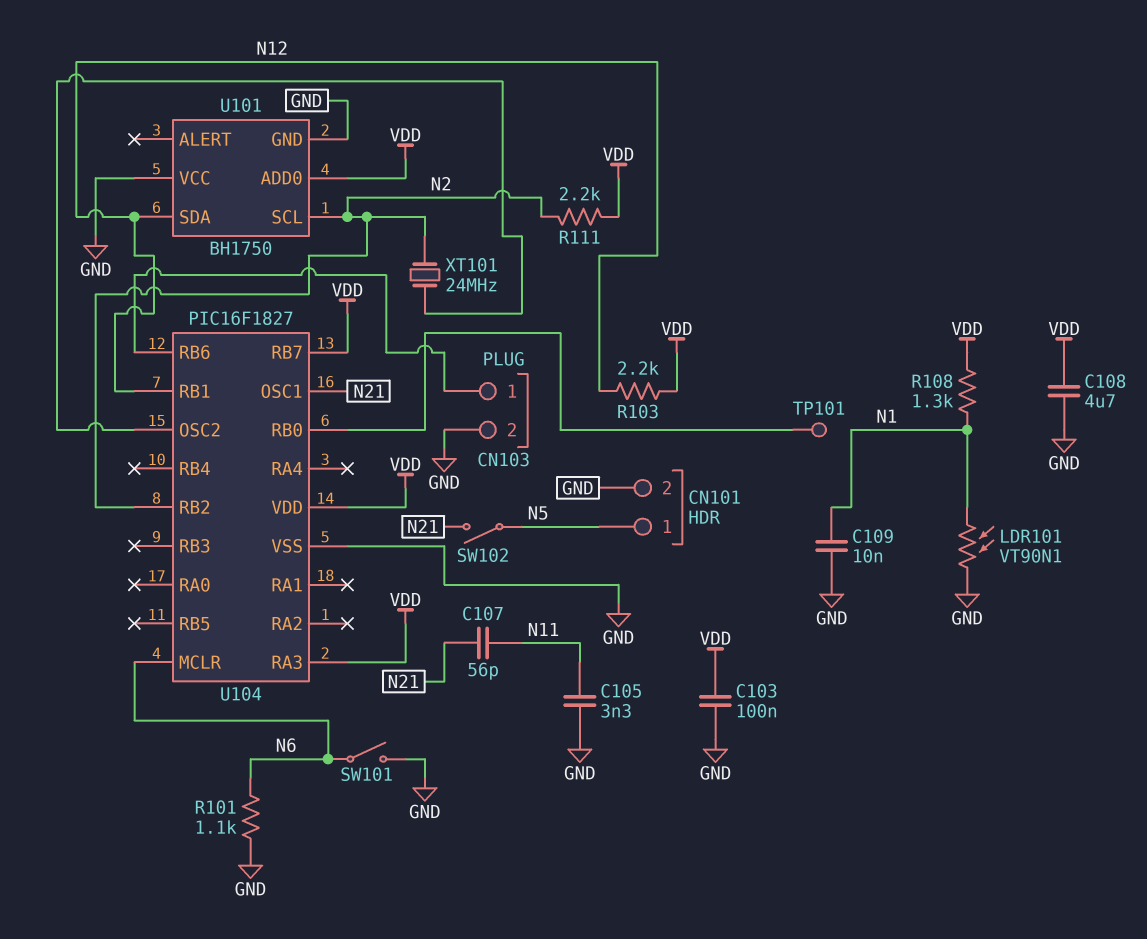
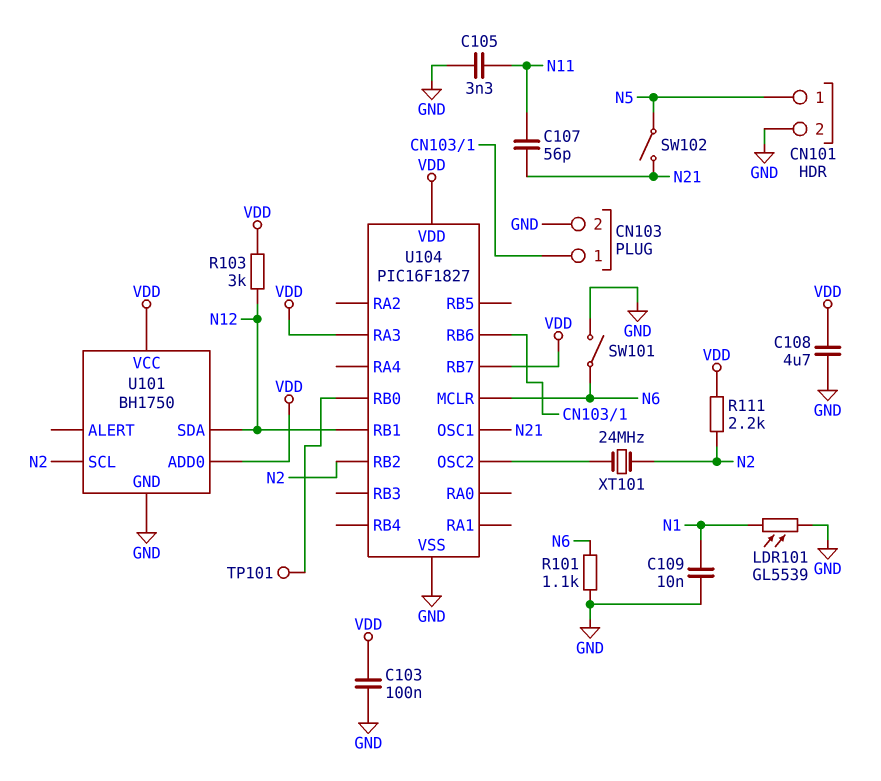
LDR101: VT90N1 (GND, N1) -> GL5539 (GND, N1)
R103: 2.2k (N12, VDD) -> 3k (N12, VDD)
R108: 1.3k (N1, VDD) -> none
U101 pin VCC: GND -> VDD

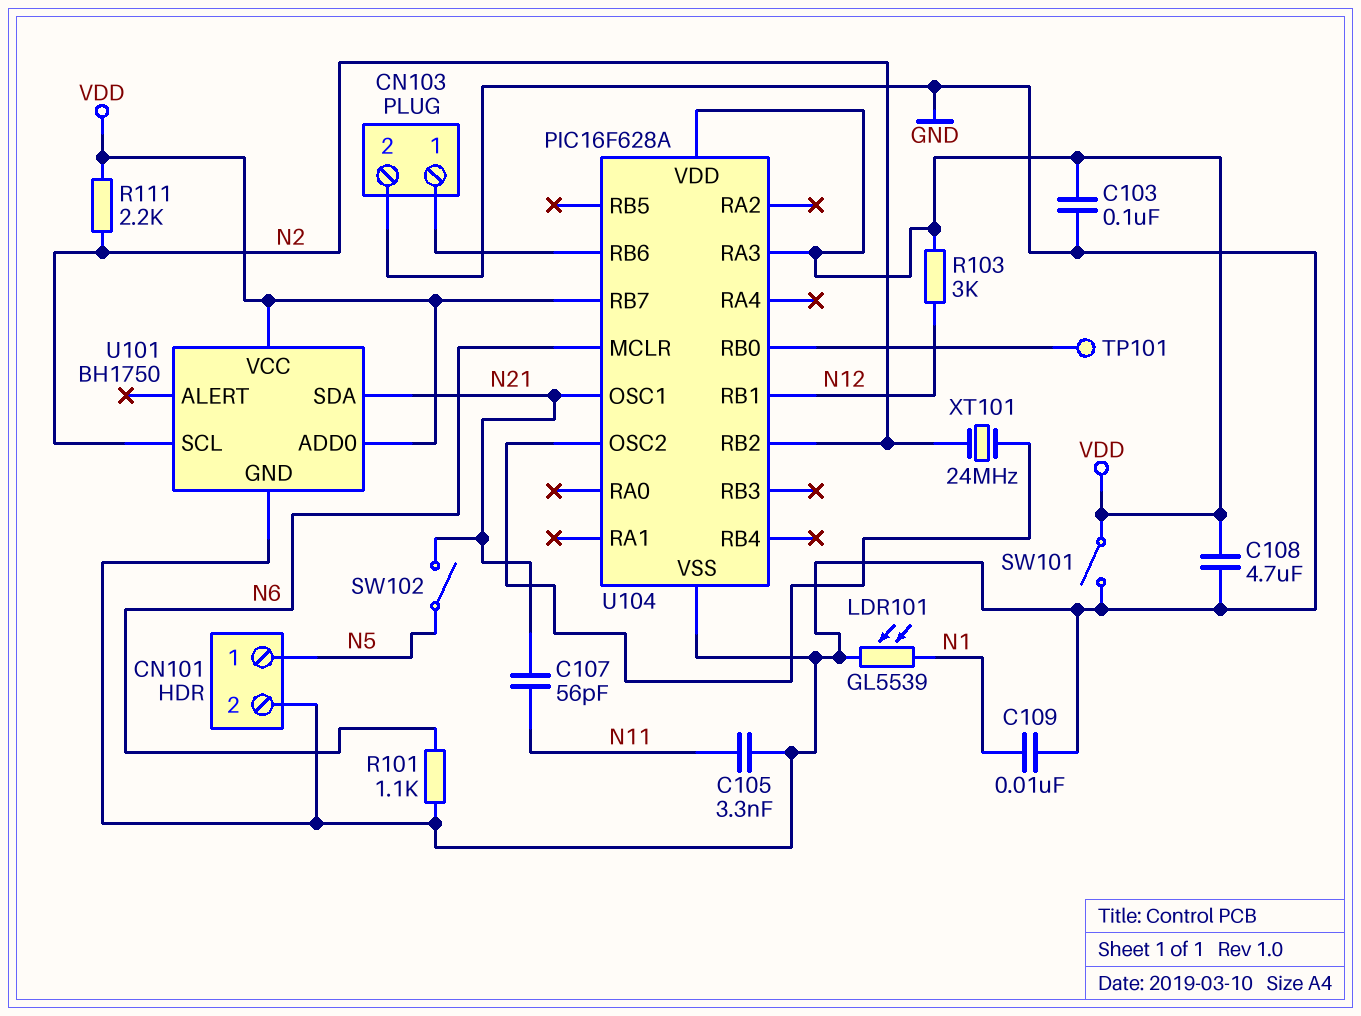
SW101: switch (GND, N6) -> switch (GND, VDD)
U101 pin SDA: N12 -> N21
U104: PIC16F1827 -> PIC16F628A

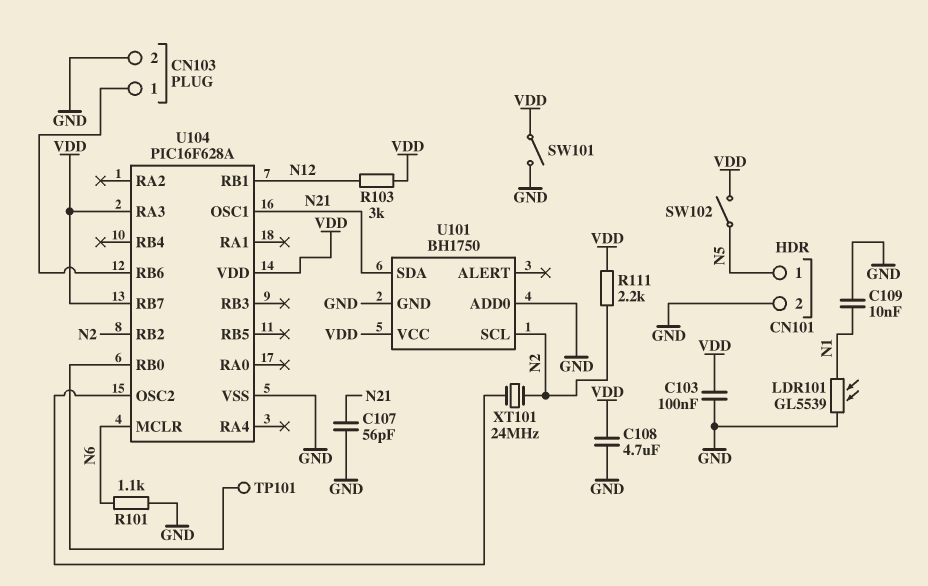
C105: 3.3nF (GND, N11) -> none
C107: 56pF (N11, N21) -> 56pF (GND, N21)
SW102: switch (N5, N21) -> switch (N5, VDD)
U101 pin ADD0: VDD -> GND

